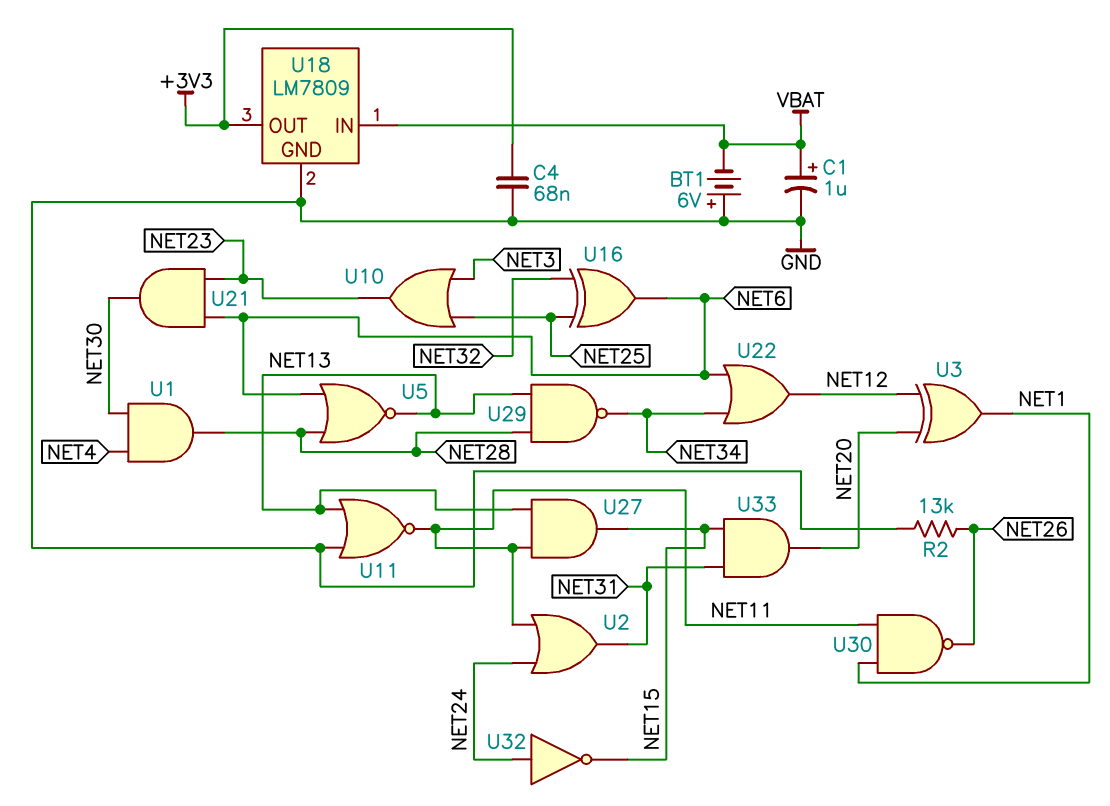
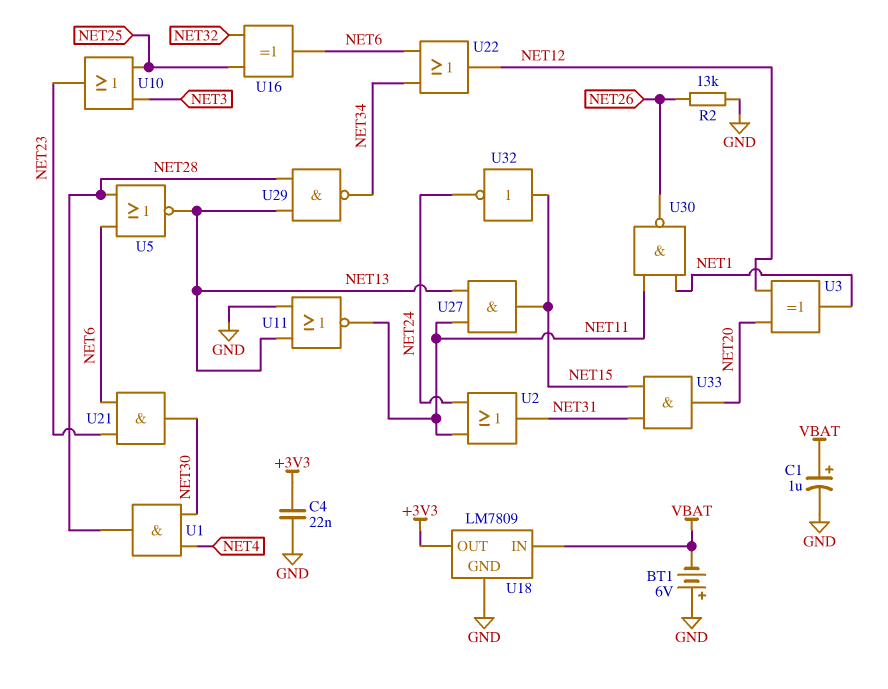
C4: 68nF (+3V3, GND) -> 22nF (+3V3, GND)
U32: NOT (in NET24, out NET15) -> NOT (in NET15, out NET24)

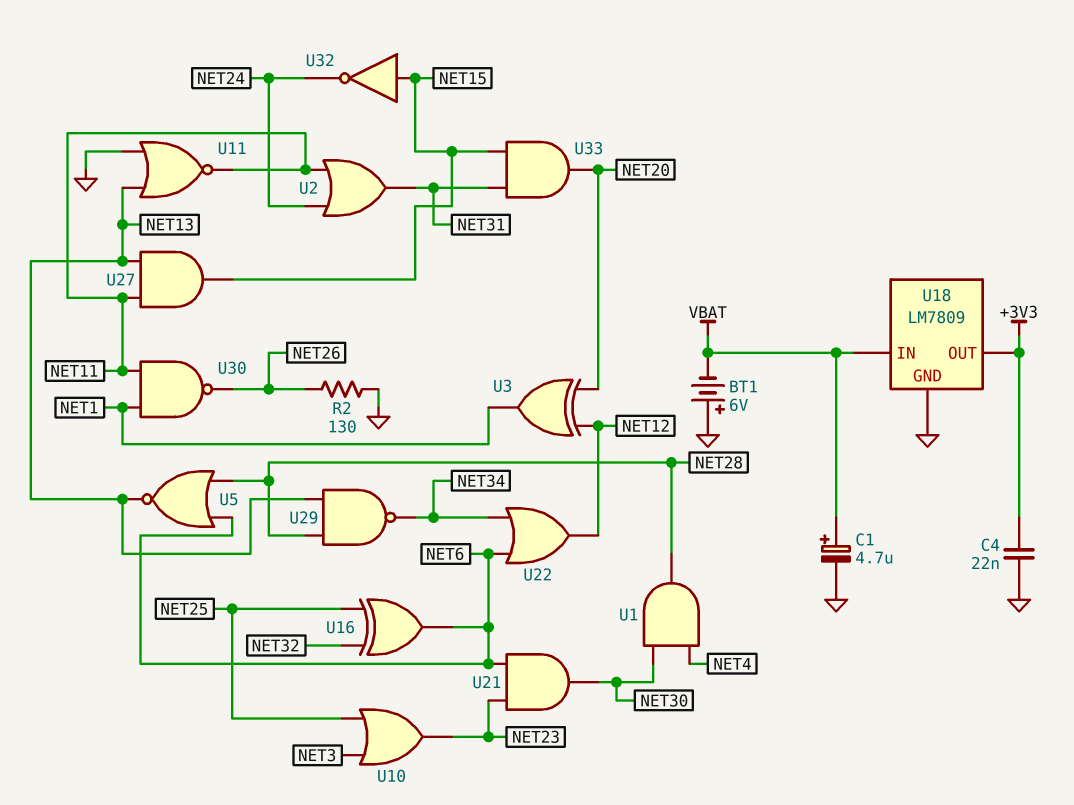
C1: 1uF (plus VBAT, minus GND) -> 4.7uF (plus VBAT, minus GND)
R2: 13k (GND, NET26) -> 130 (GND, NET26)

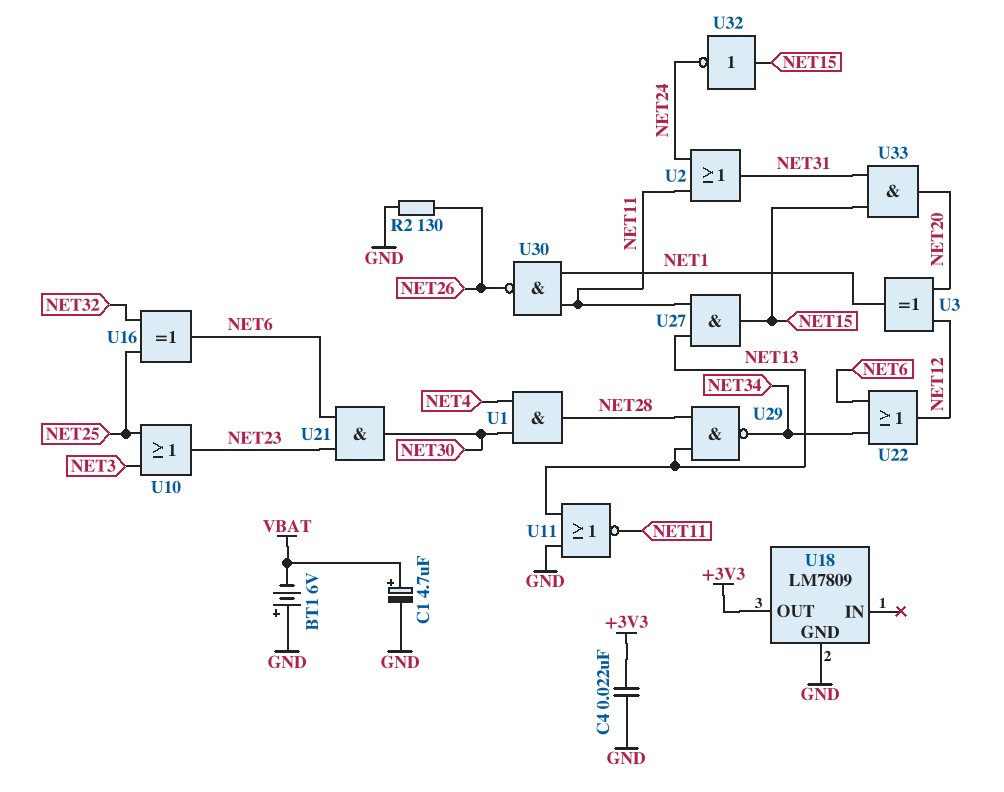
U5: NOR (in NET6, in NET28, out NET13) -> none
U18 pin IN: VBAT -> none

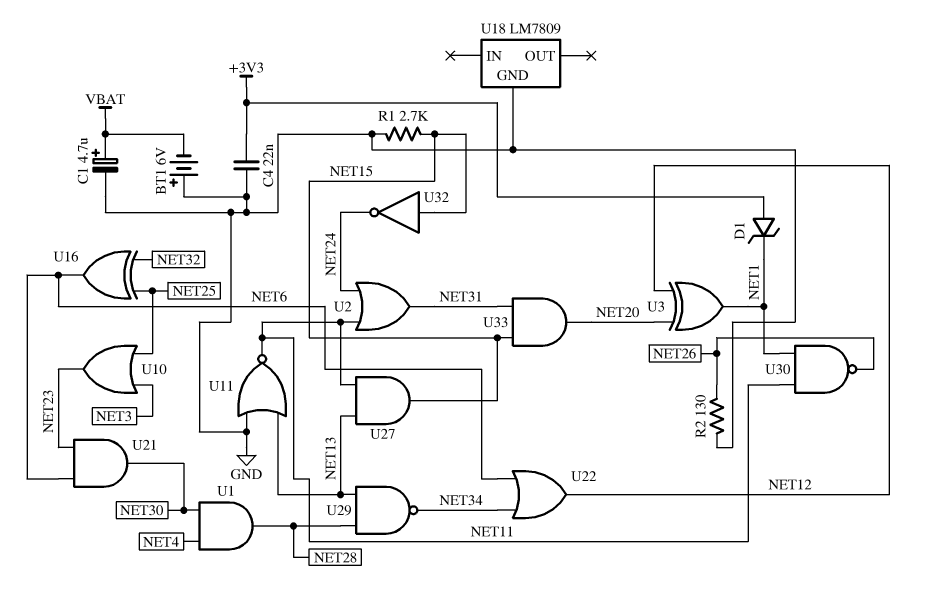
D1: none -> zener (A +3V3, K NET1)
R1: none -> 2.7k (GND, NET15)
U18 pin OUT: +3V3 -> none

